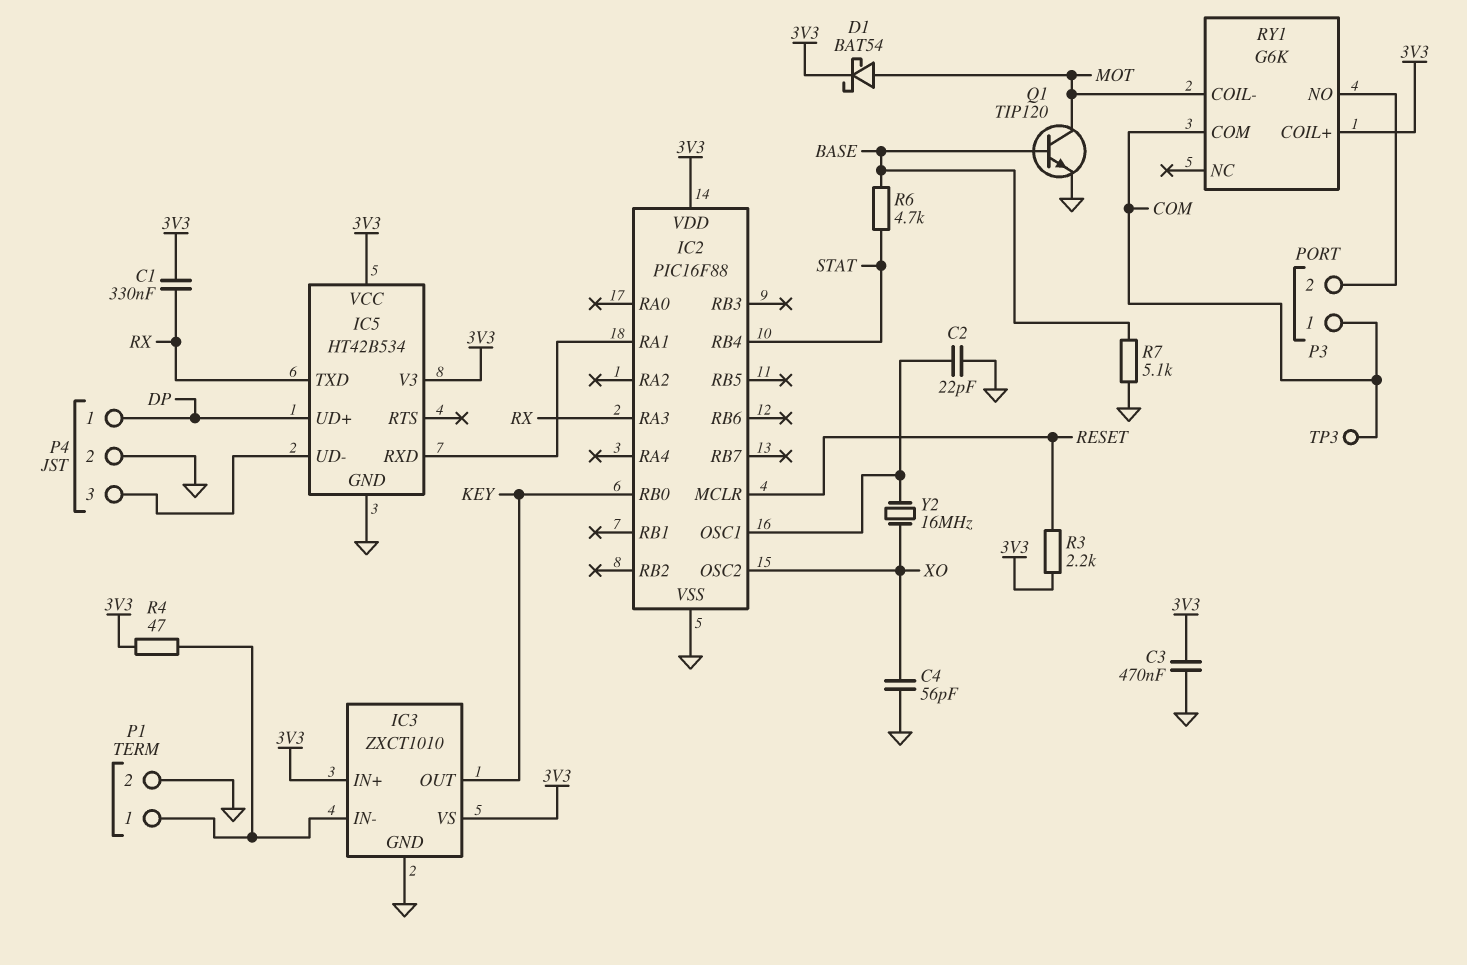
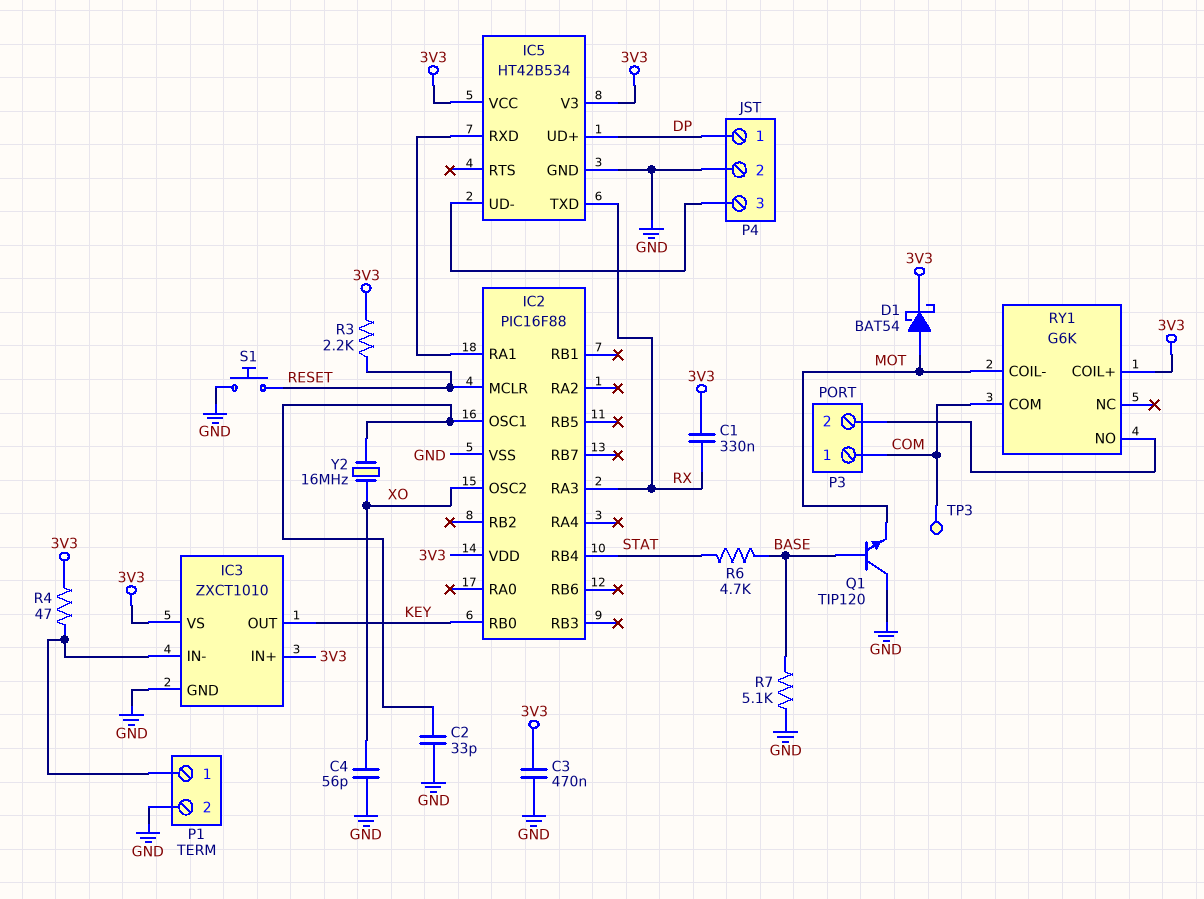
C2: 22pF (GND, IC2/OSC1) -> 33pF (GND, IC2/OSC1)
Q1: NPN TIP120 (B BASE, C MOT, E GND) -> NPN TIP120 (B BASE, C GND, E MOT)
S1: none -> button (GND, RESET)

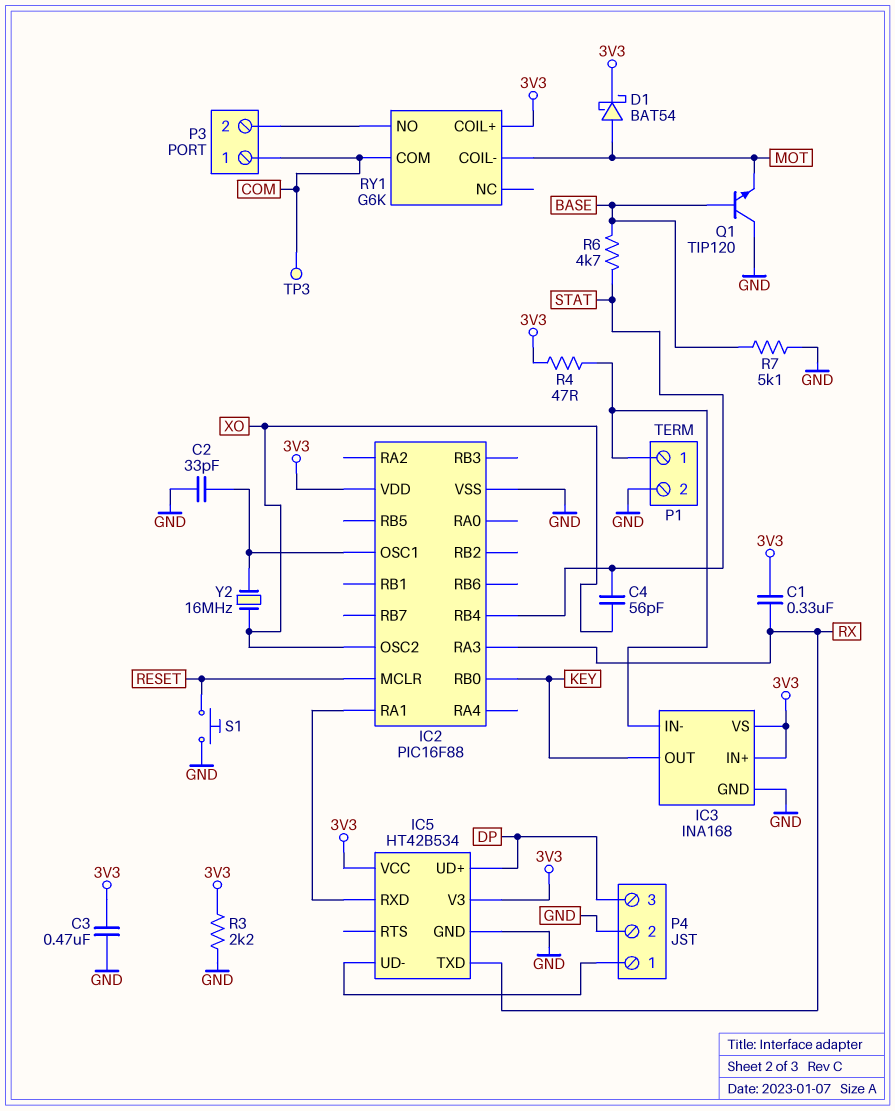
C4: 56pF (GND, XO) -> 56pF (STAT, XO)
IC3: ZXCT1010 -> INA168
P4 pin 1: DP -> IC5/UD-
P4 pin 3: IC5/UD- -> DP
R3: 2.2k (3V3, RESET) -> 2.2k (3V3, GND)

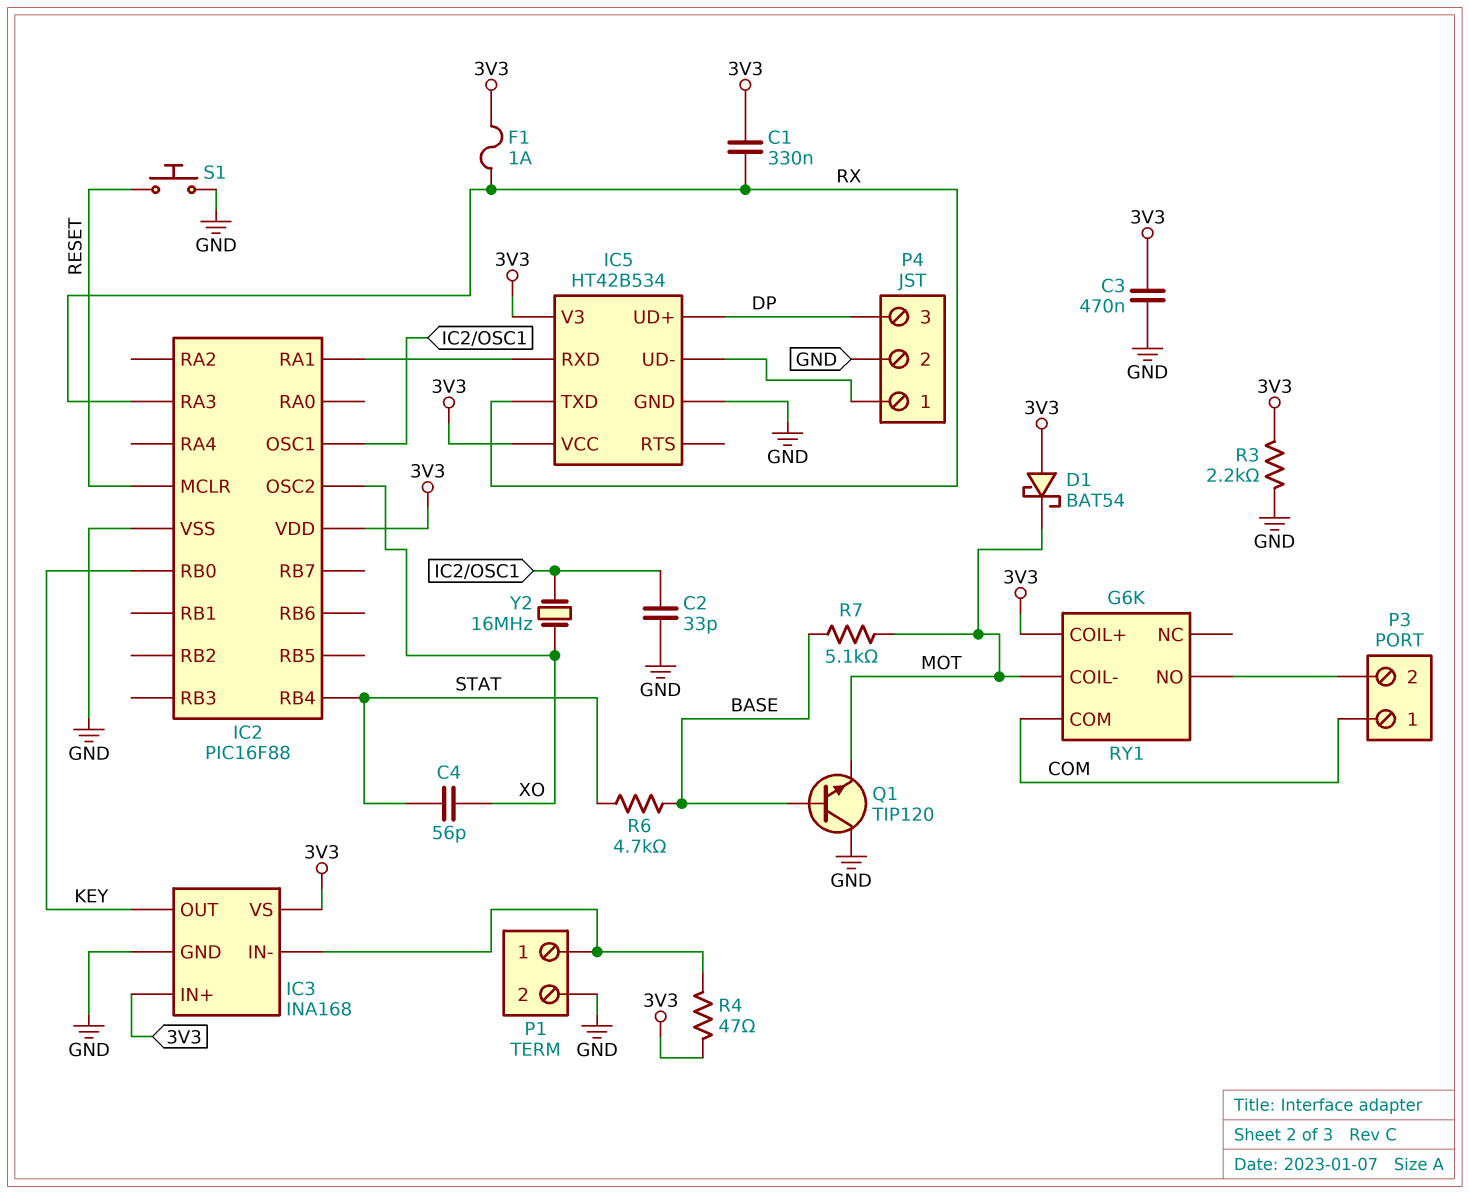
D1: schottky BAT54 (A MOT, K 3V3) -> schottky BAT54 (A 3V3, K MOT)
F1: none -> 1A (3V3, RX)
R7: 5.1k (BASE, GND) -> 5.1k (BASE, MOT)
TP3: test point (COM) -> none

